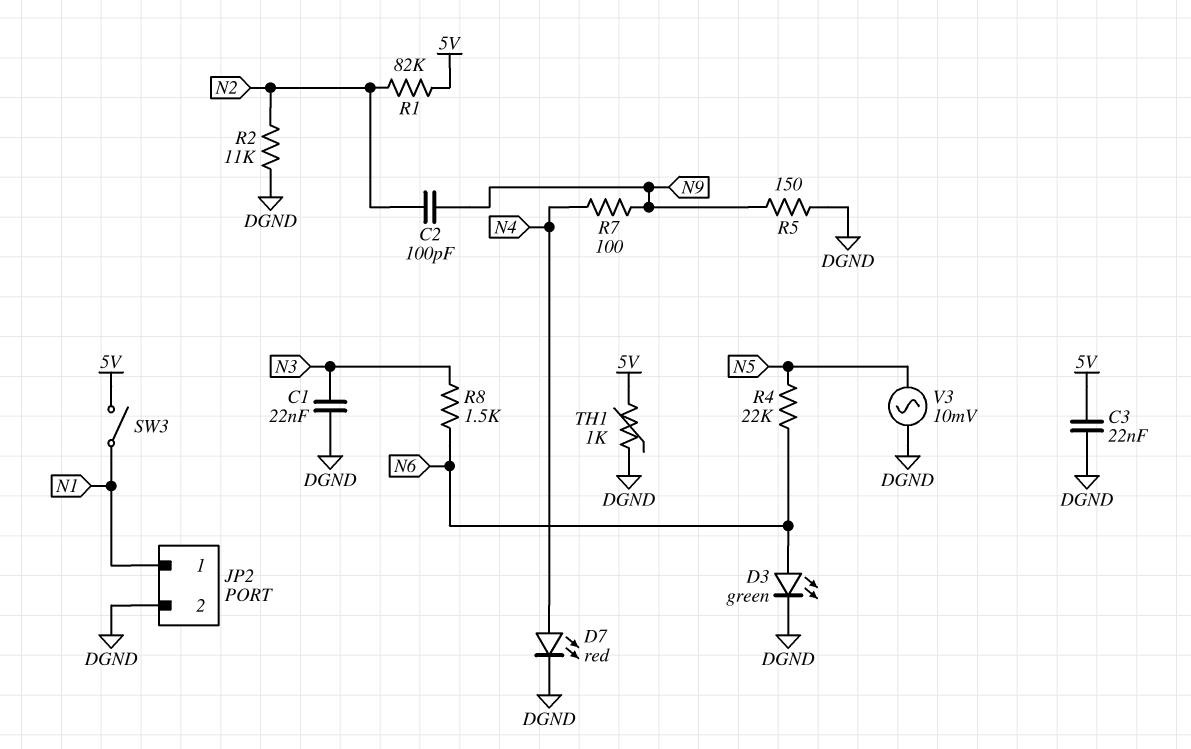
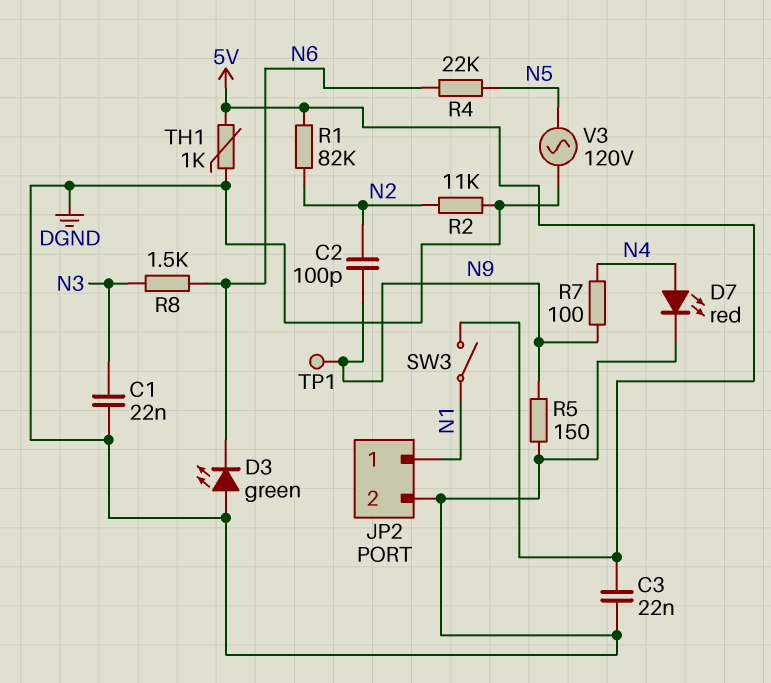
D3: LED green (A N6, K DGND) -> LED green (A DGND, K N6)
TP1: none -> test point (N9)
V3: AC 10mV (DGND, N5) -> AC 120V (DGND, N5)

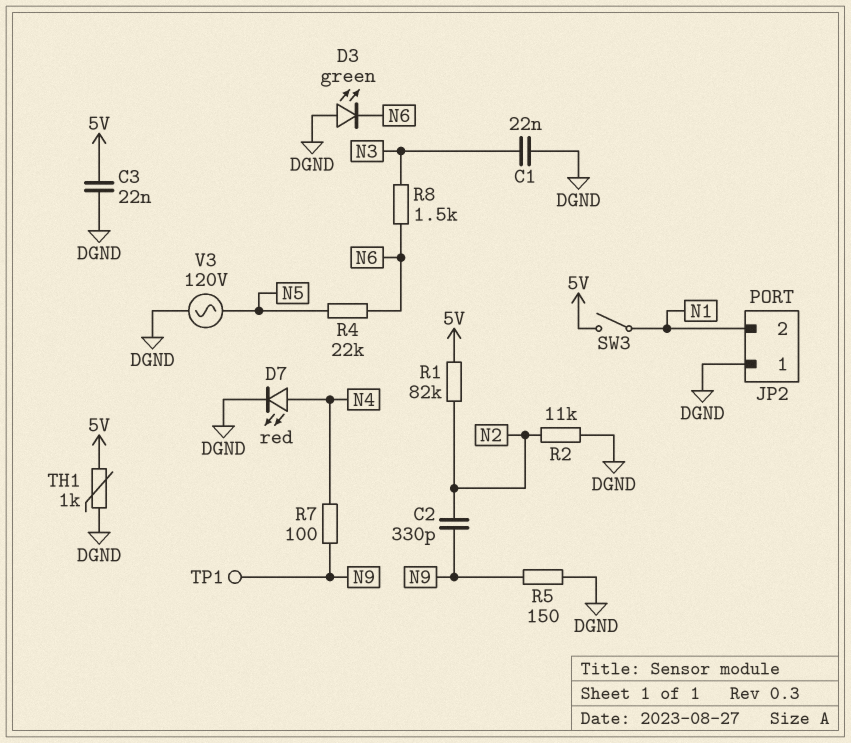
C2: 100pF (N2, N9) -> 330pF (N2, N9)
JP2 pin 1: N1 -> DGND
JP2 pin 2: DGND -> N1

